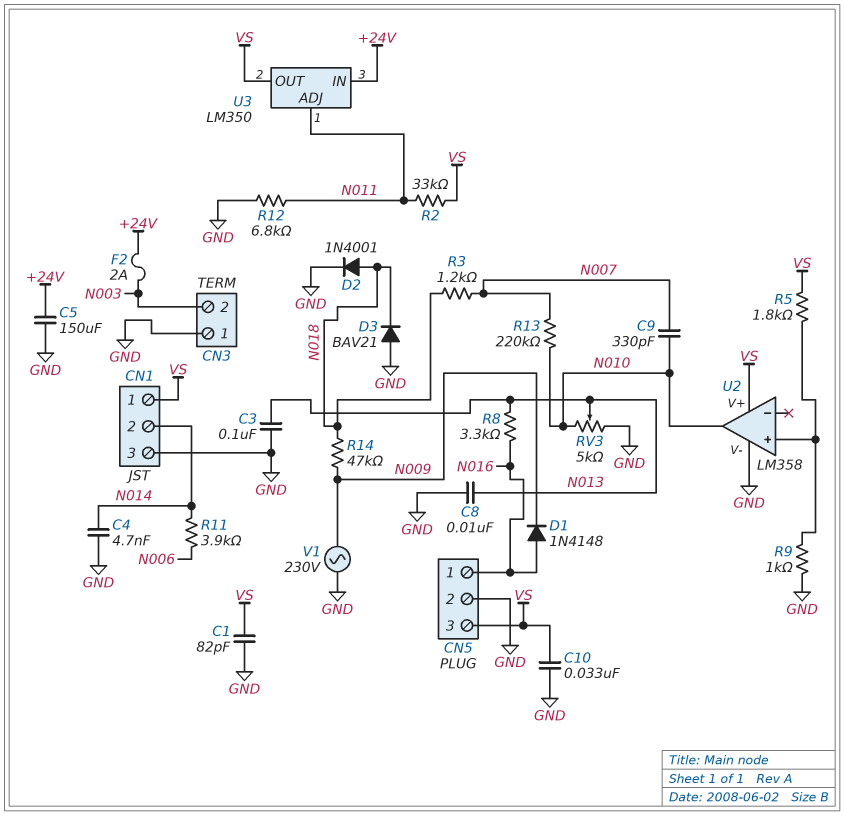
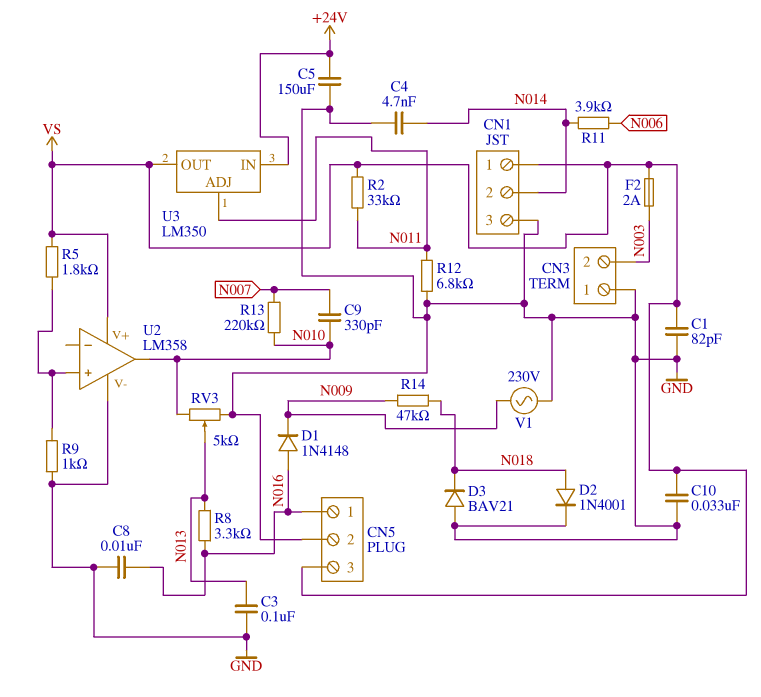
C8: 10nF (GND, N013) -> 10nF (GND, N016)
F2: 2A (+24V, N003) -> 2A (N003, VS)
R3: 1.2k (N007, N018) -> none

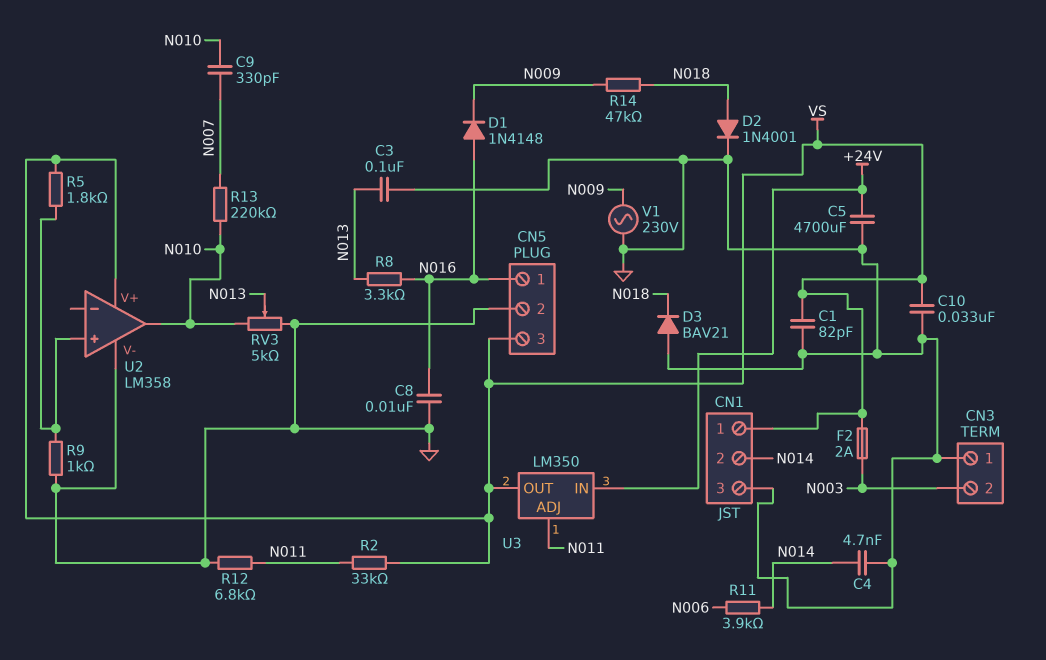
C5: 150uF (+24V, GND) -> 4700uF (+24V, GND)

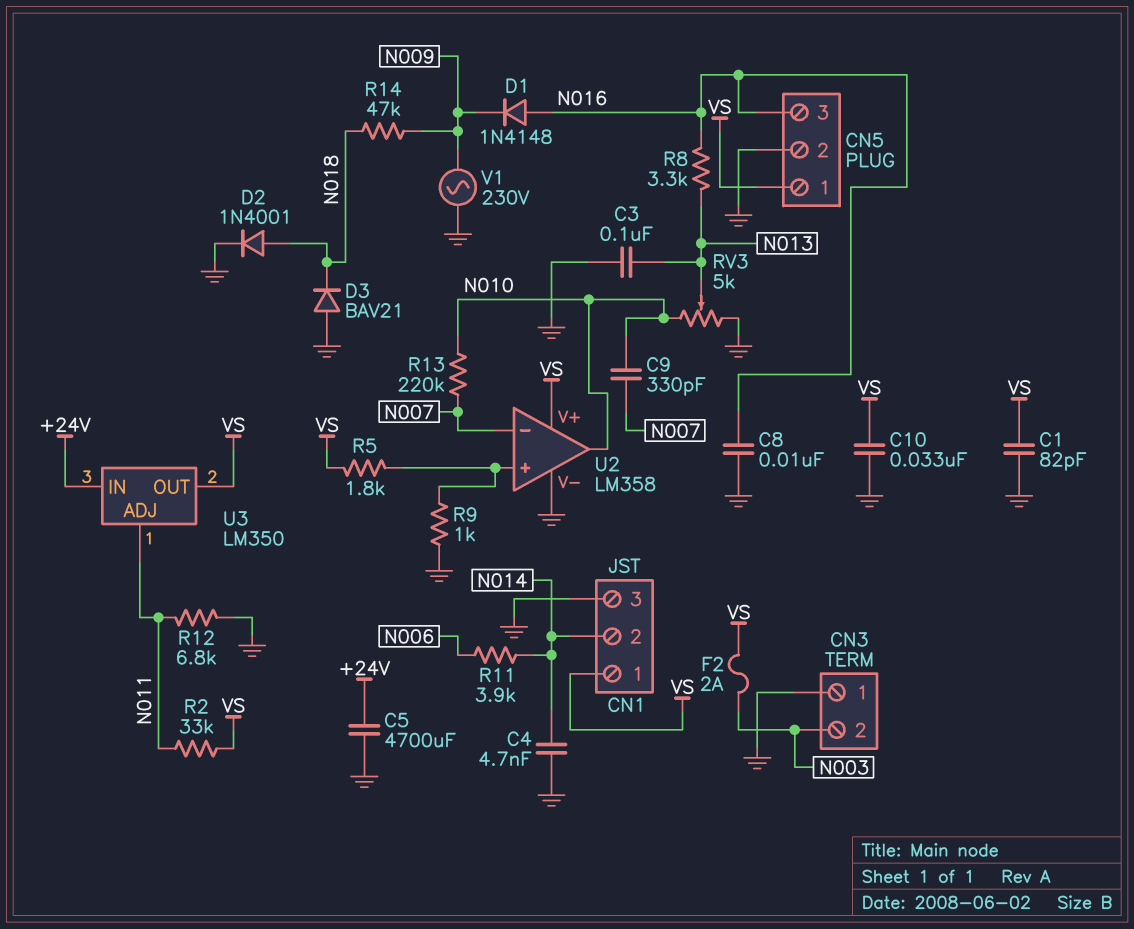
CN5 pin 1: N016 -> VS
CN5 pin 3: VS -> N016
U2 pin in-: none -> N007

